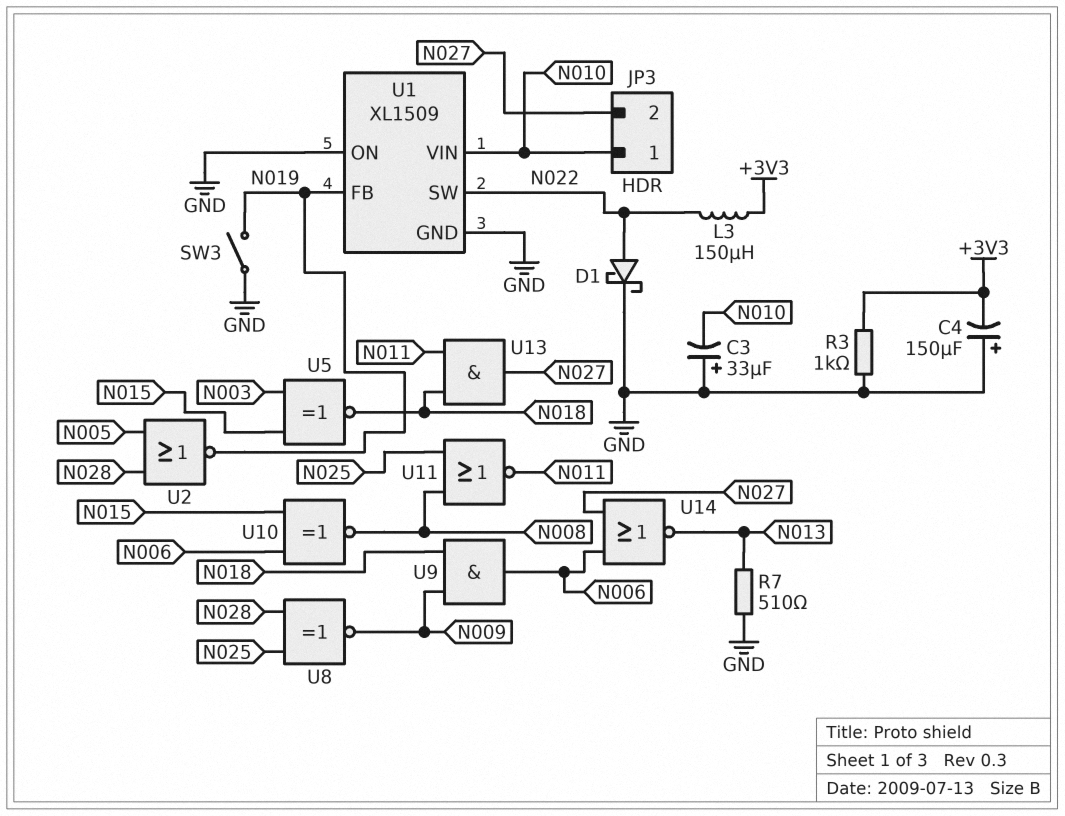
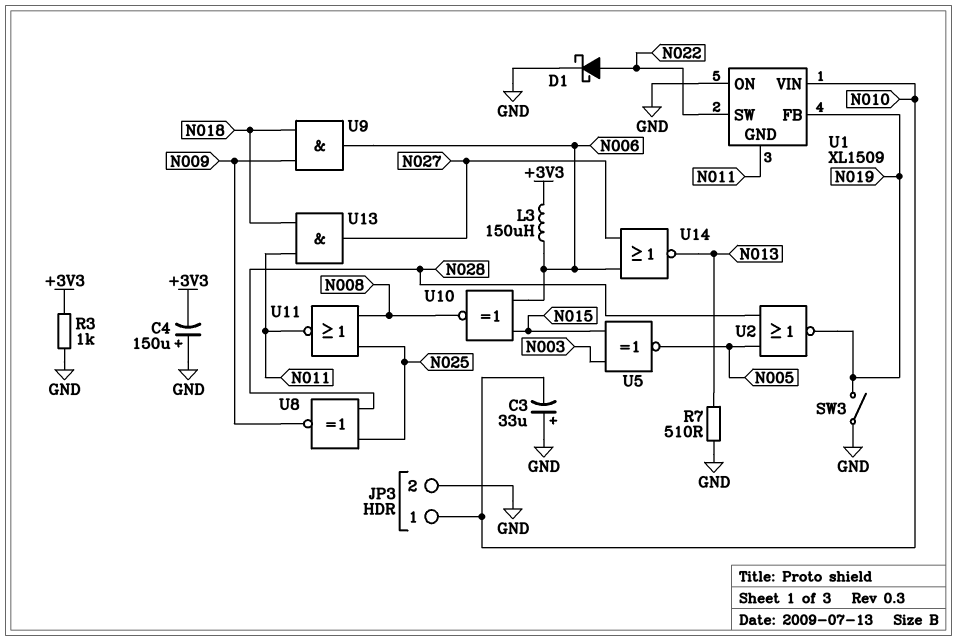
JP3 pin 2: N027 -> GND
L3: 150uH (+3V3, N022) -> 150uH (+3V3, N006)
U1 pin GND: GND -> N011
U5: XNOR (in N003, in N015, out N018) -> XNOR (in N003, in N015, out N005)

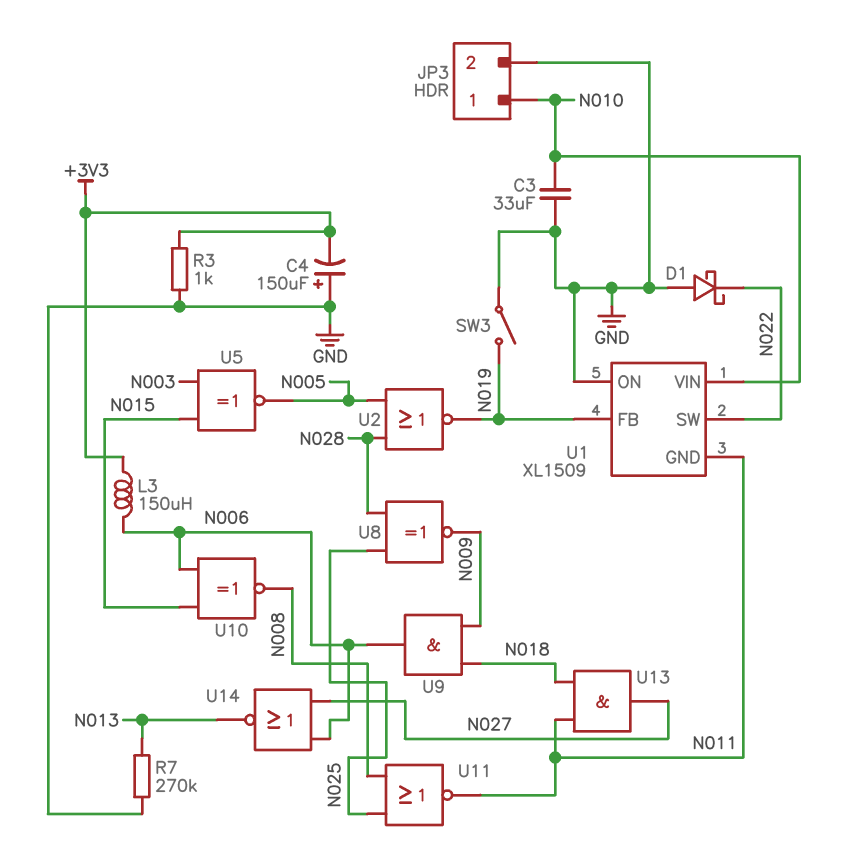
C3: 33uF (plus GND, minus N010) -> 33uF (GND, N010)
D1: schottky (A N022, K GND) -> schottky (A GND, K N022)
R7: 510 (GND, N013) -> 270k (GND, N013)

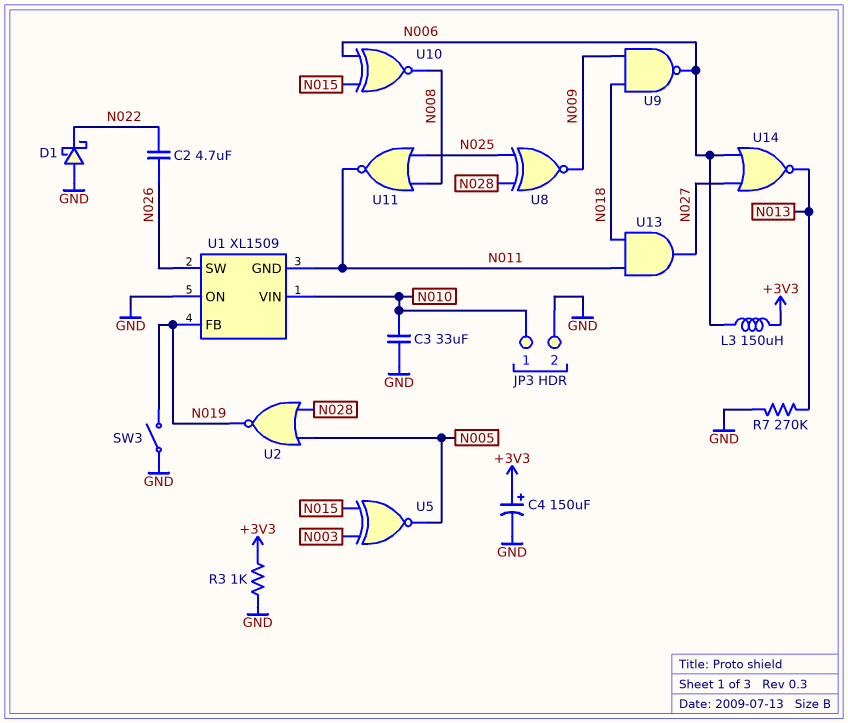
C2: none -> 4.7uF (N022, N026)
C4: 150uF (plus GND, minus +3V3) -> 150uF (plus +3V3, minus GND)
U1 pin SW: N022 -> N026
U9: AND (in N009, in N018, out N006) -> NAND (in N009, in N018, out N006)

